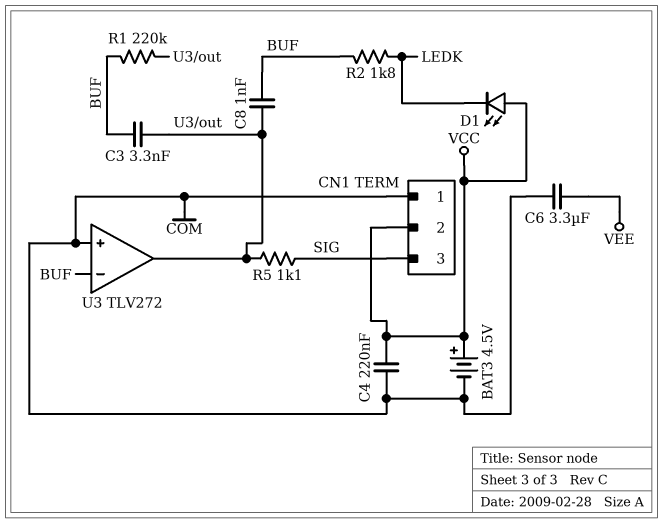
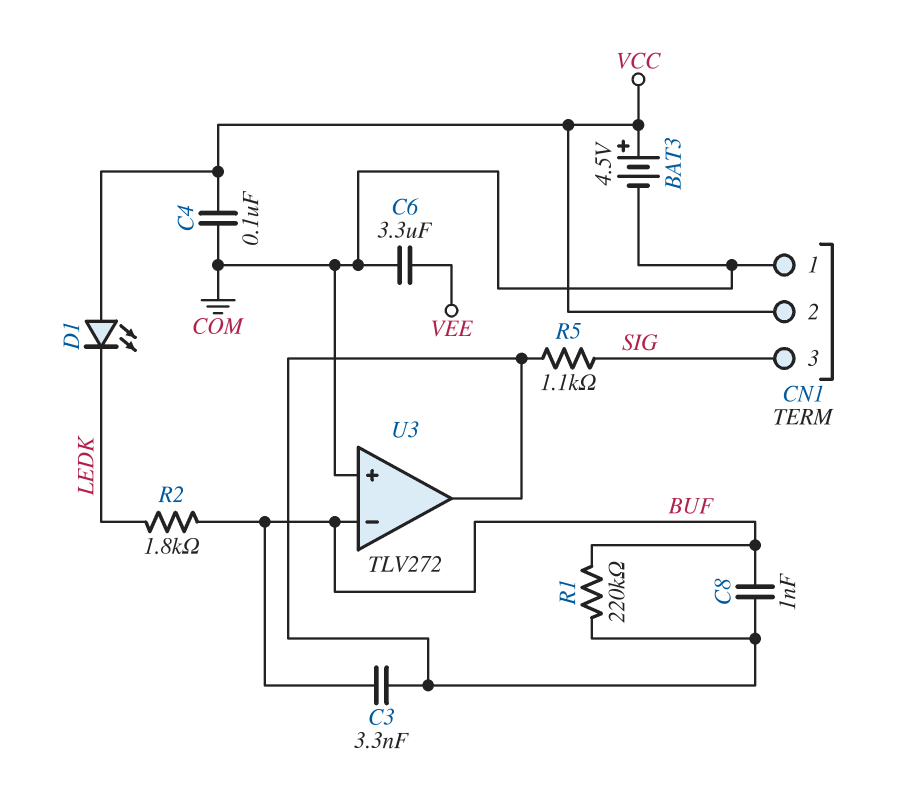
C4: 220nF (COM, VCC) -> 100nF (COM, VCC)

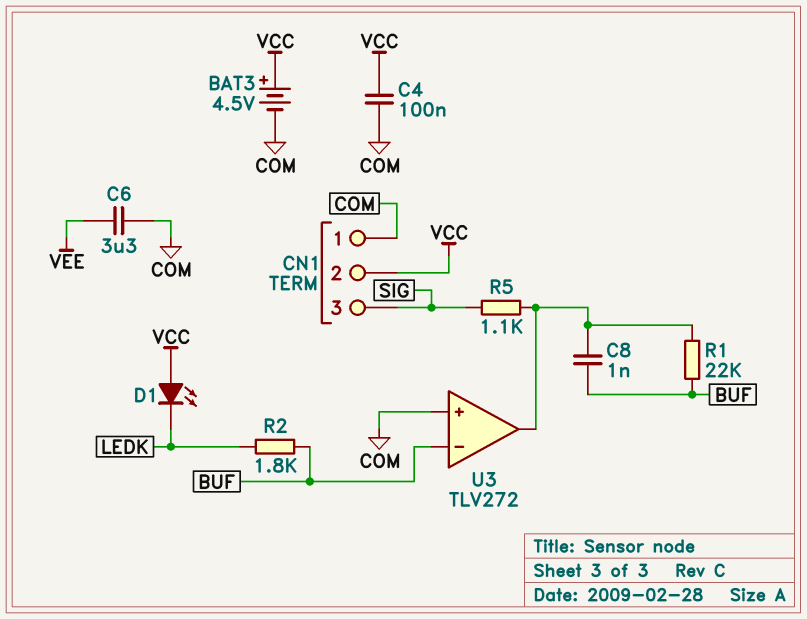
C3: 3.3nF (BUF, U3/out) -> none
R1: 220k (BUF, U3/out) -> 22k (BUF, U3/out)

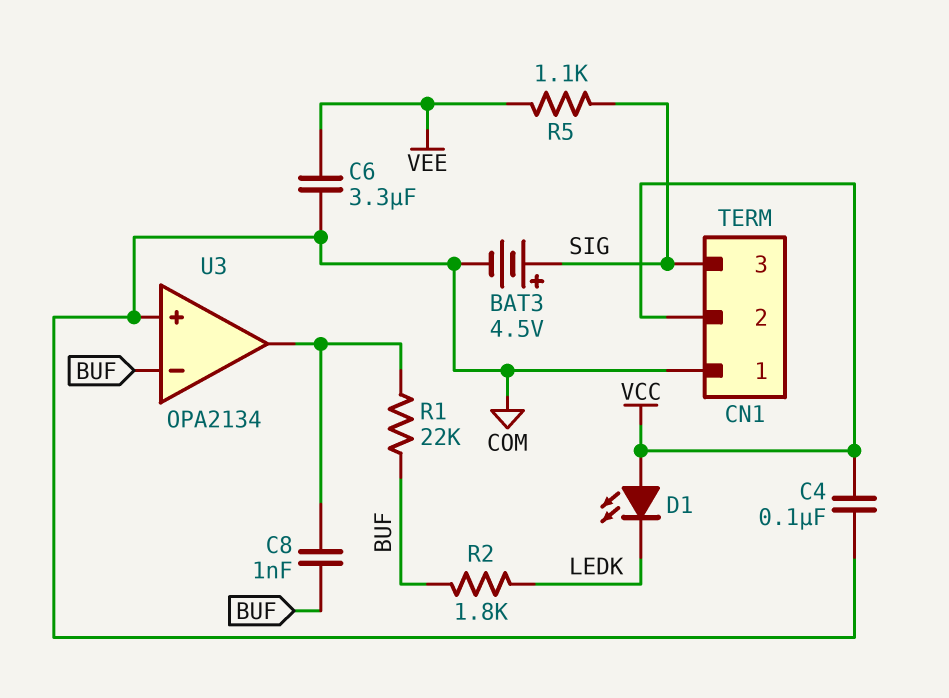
BAT3: 4.5V (plus VCC, minus COM) -> 4.5V (plus SIG, minus COM)
R5: 1.1k (SIG, U3/out) -> 1.1k (SIG, VEE)
U3: TLV272 -> OPA2134

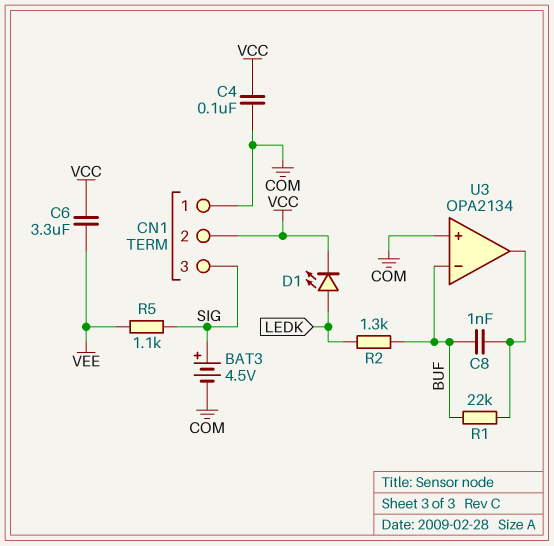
C6: 3.3uF (COM, VEE) -> 3.3uF (VCC, VEE)
D1: LED (A VCC, K LEDK) -> LED (A LEDK, K VCC)
R2: 1.8k (BUF, LEDK) -> 1.3k (BUF, LEDK)

